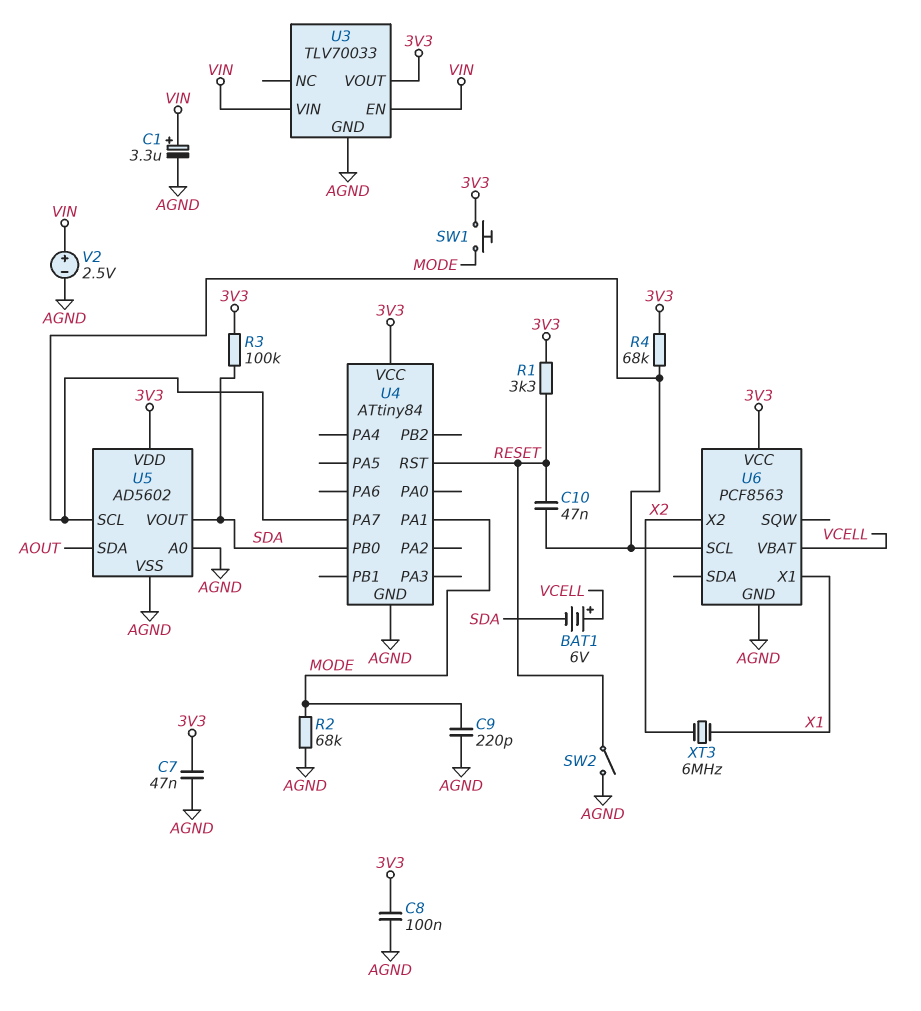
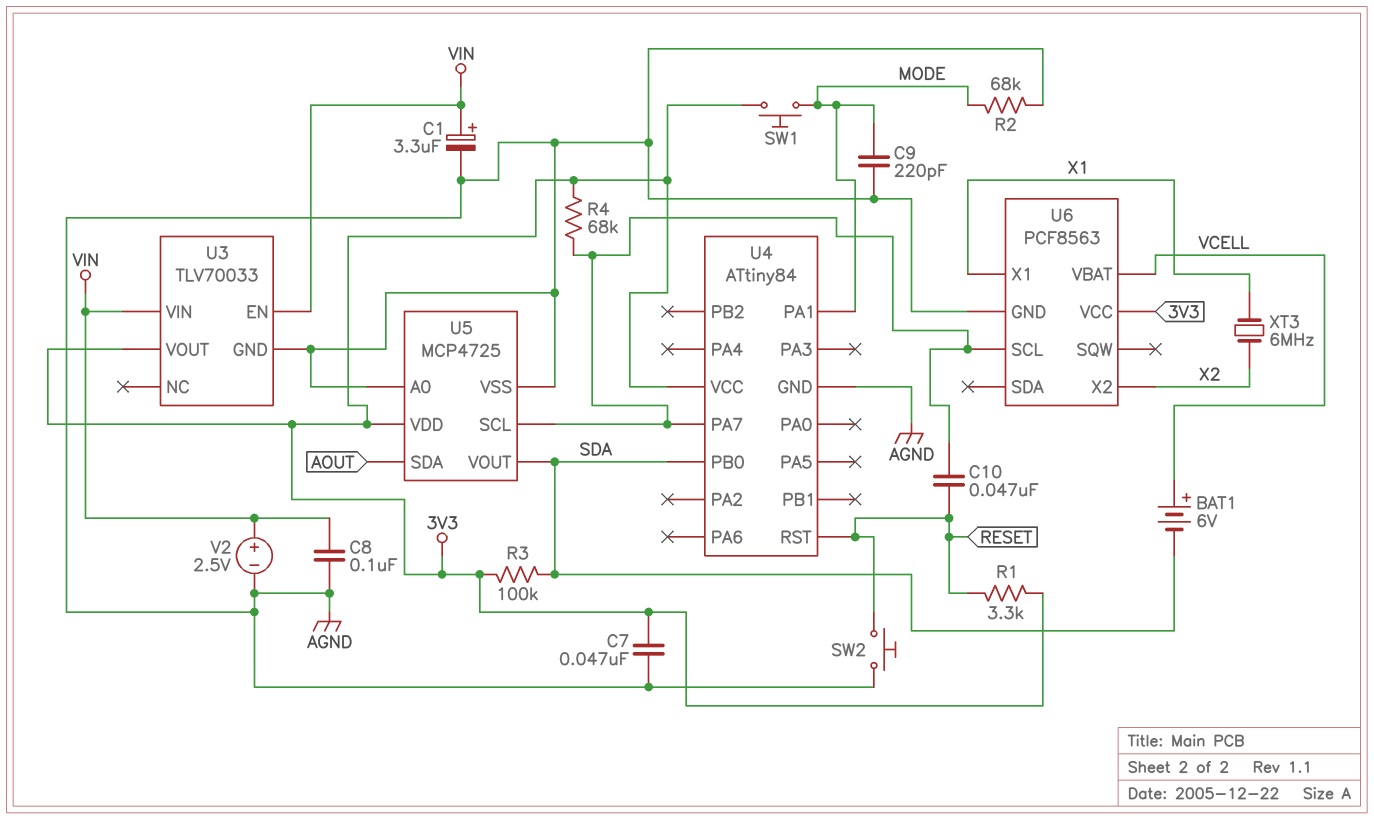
C8: 100nF (3V3, AGND) -> 100nF (AGND, VIN)
SW2: switch (AGND, RESET) -> button (AGND, RESET)
U5: AD5602 -> MCP4725

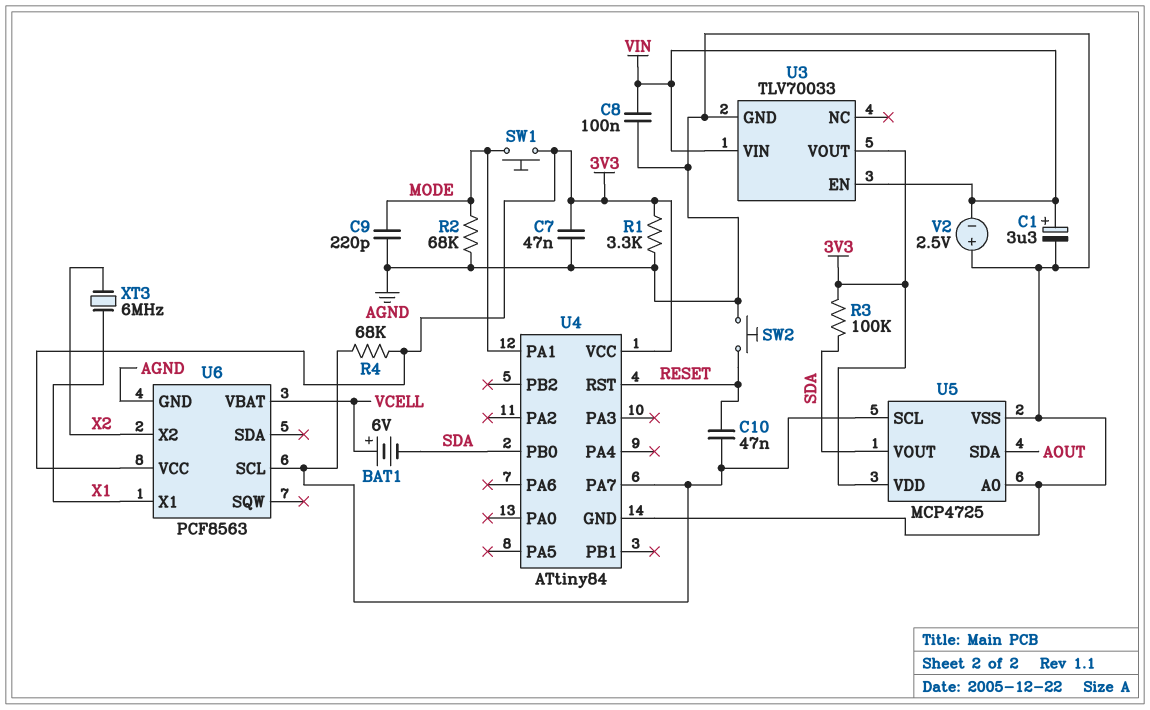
R1: 3.3k (3V3, RESET) -> 3.3k (3V3, AGND)
V2: 2.5V (plus VIN, minus AGND) -> 2.5V (plus AGND, minus VIN)

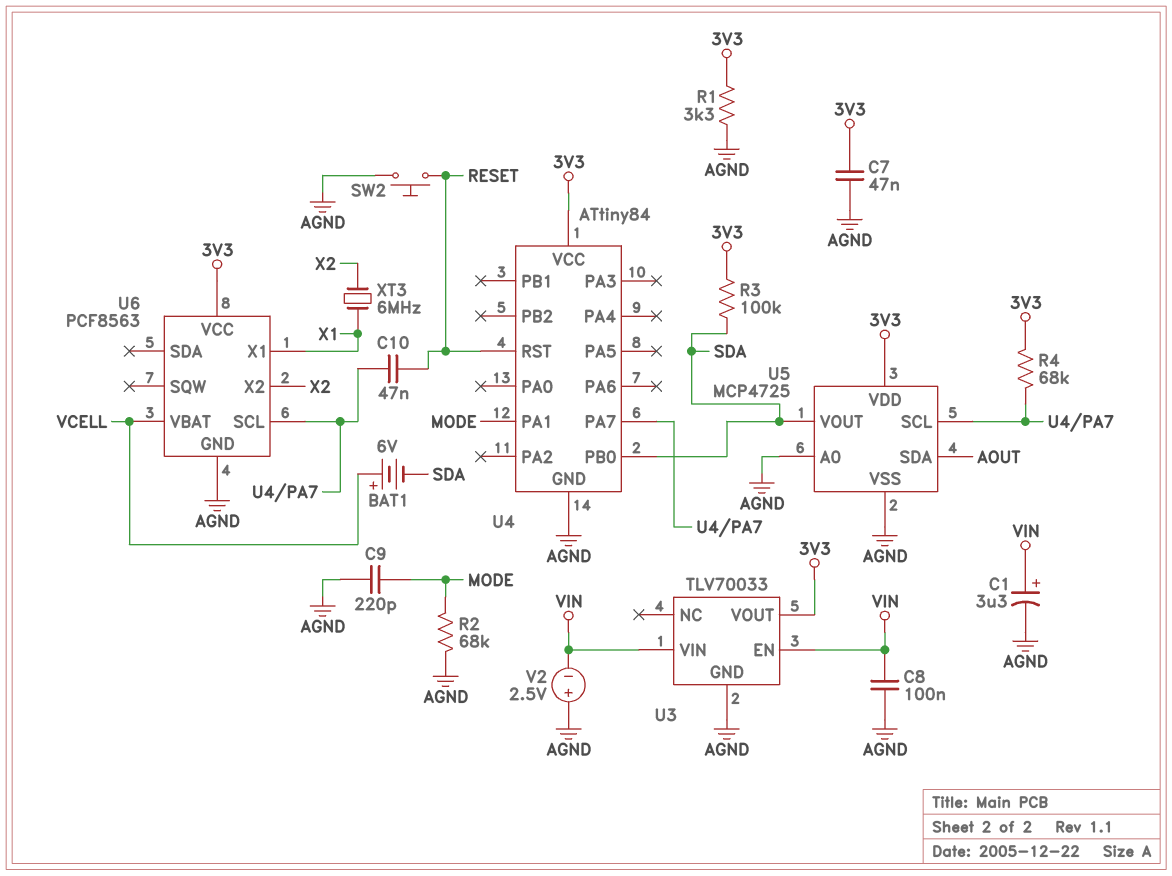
SW1: button (3V3, MODE) -> none

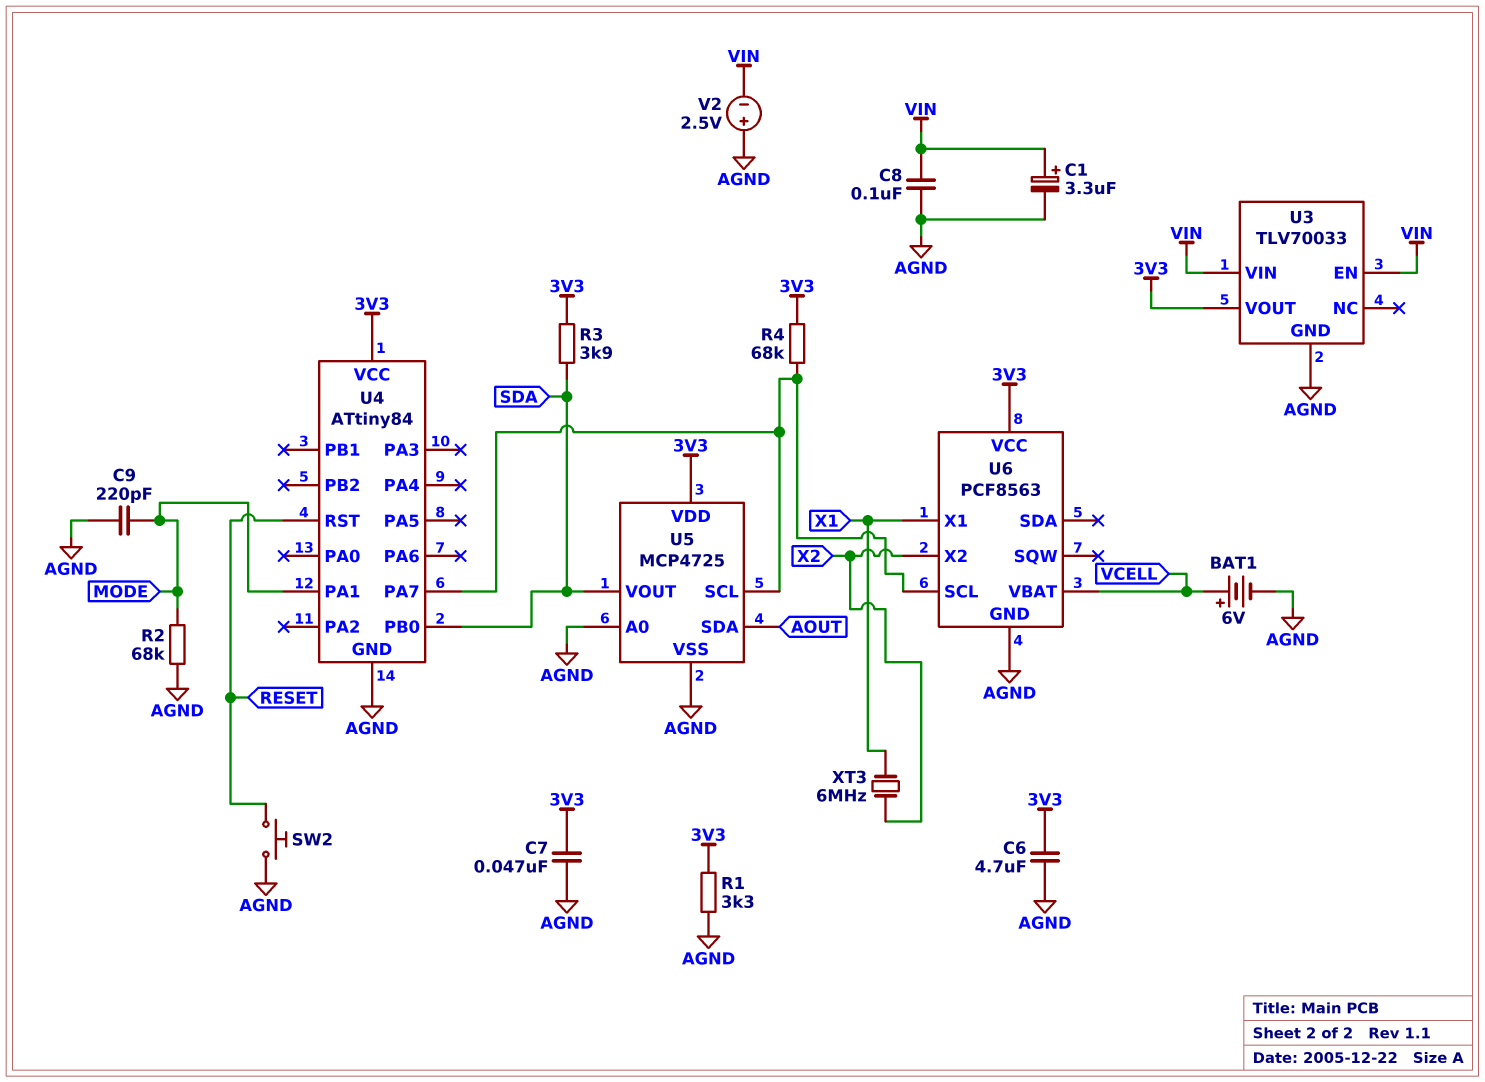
BAT1: 6V (plus VCELL, minus SDA) -> 6V (plus VCELL, minus AGND)
C6: none -> 4.7uF (3V3, AGND)
C10: 47nF (RESET, U4/PA7) -> none
R3: 100k (3V3, SDA) -> 3.9k (3V3, SDA)

